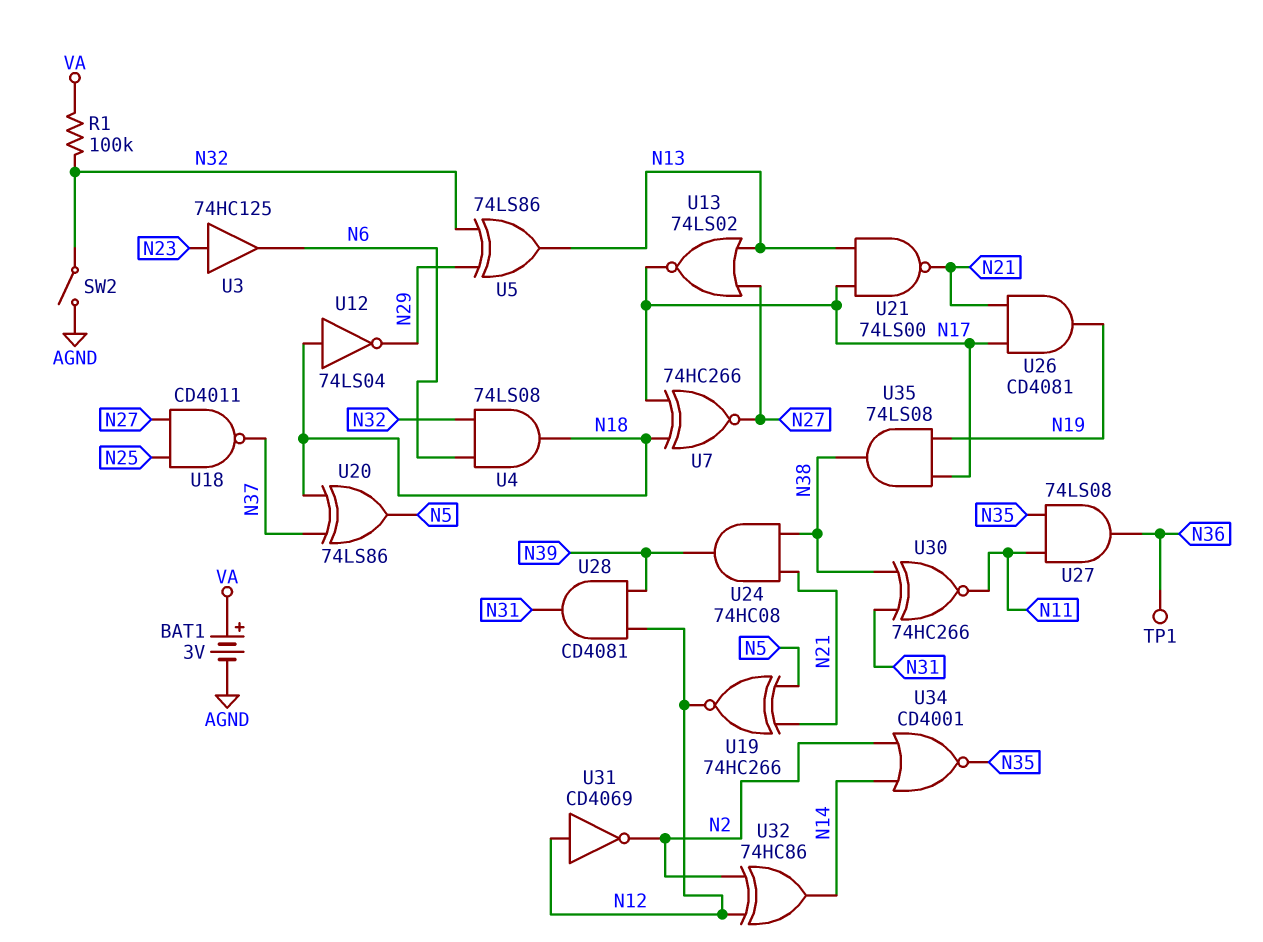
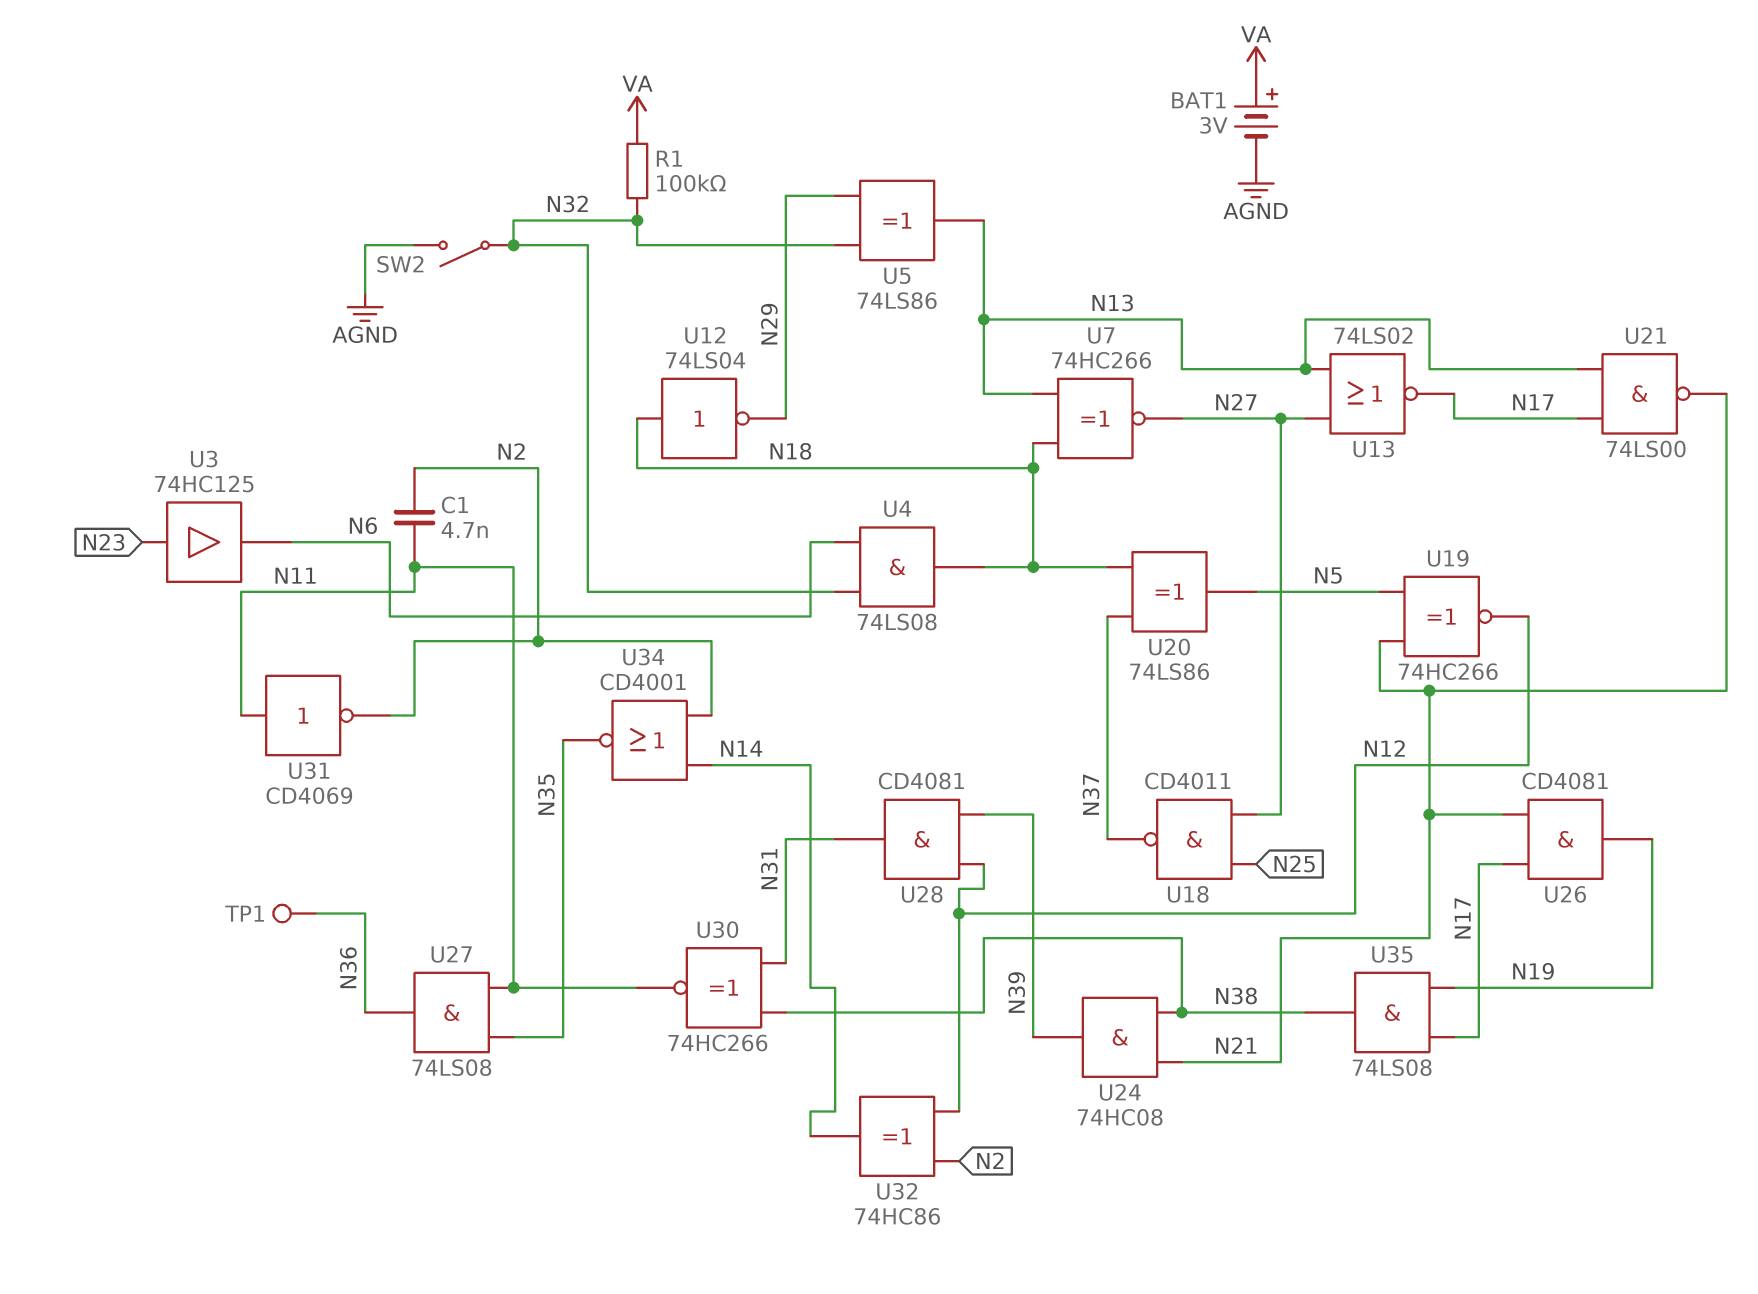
C1: none -> 4.7nF (N2, N11)
U7: XNOR 74HC266 (in N17, in N18, out N27) -> XNOR 74HC266 (in N13, in N18, out N27)
U31: NOT CD4069 (in N12, out N2) -> NOT CD4069 (in N11, out N2)

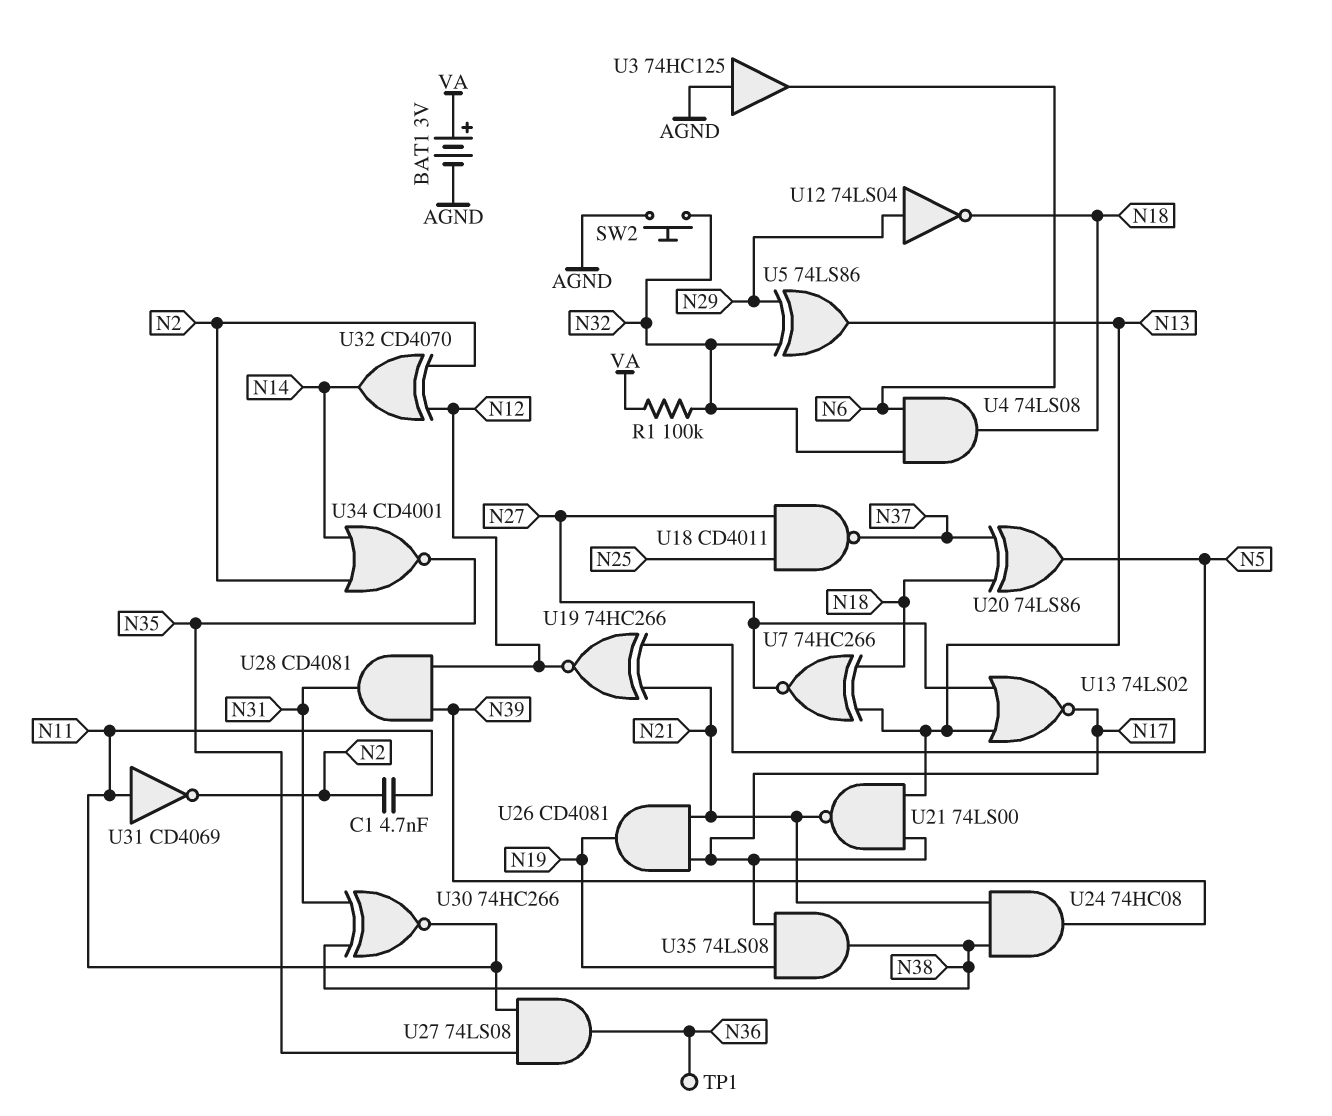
SW2: switch (AGND, N32) -> button (AGND, N32)
U3: buffer 74HC125 (in N23, out N6) -> buffer 74HC125 (in AGND, out N6)
U12: NOT 74LS04 (in N18, out N29) -> NOT 74LS04 (in N29, out N18)
U32: XOR 74HC86 (in N2, in N12, out N14) -> XOR CD4070 (in N2, in N12, out N14)

